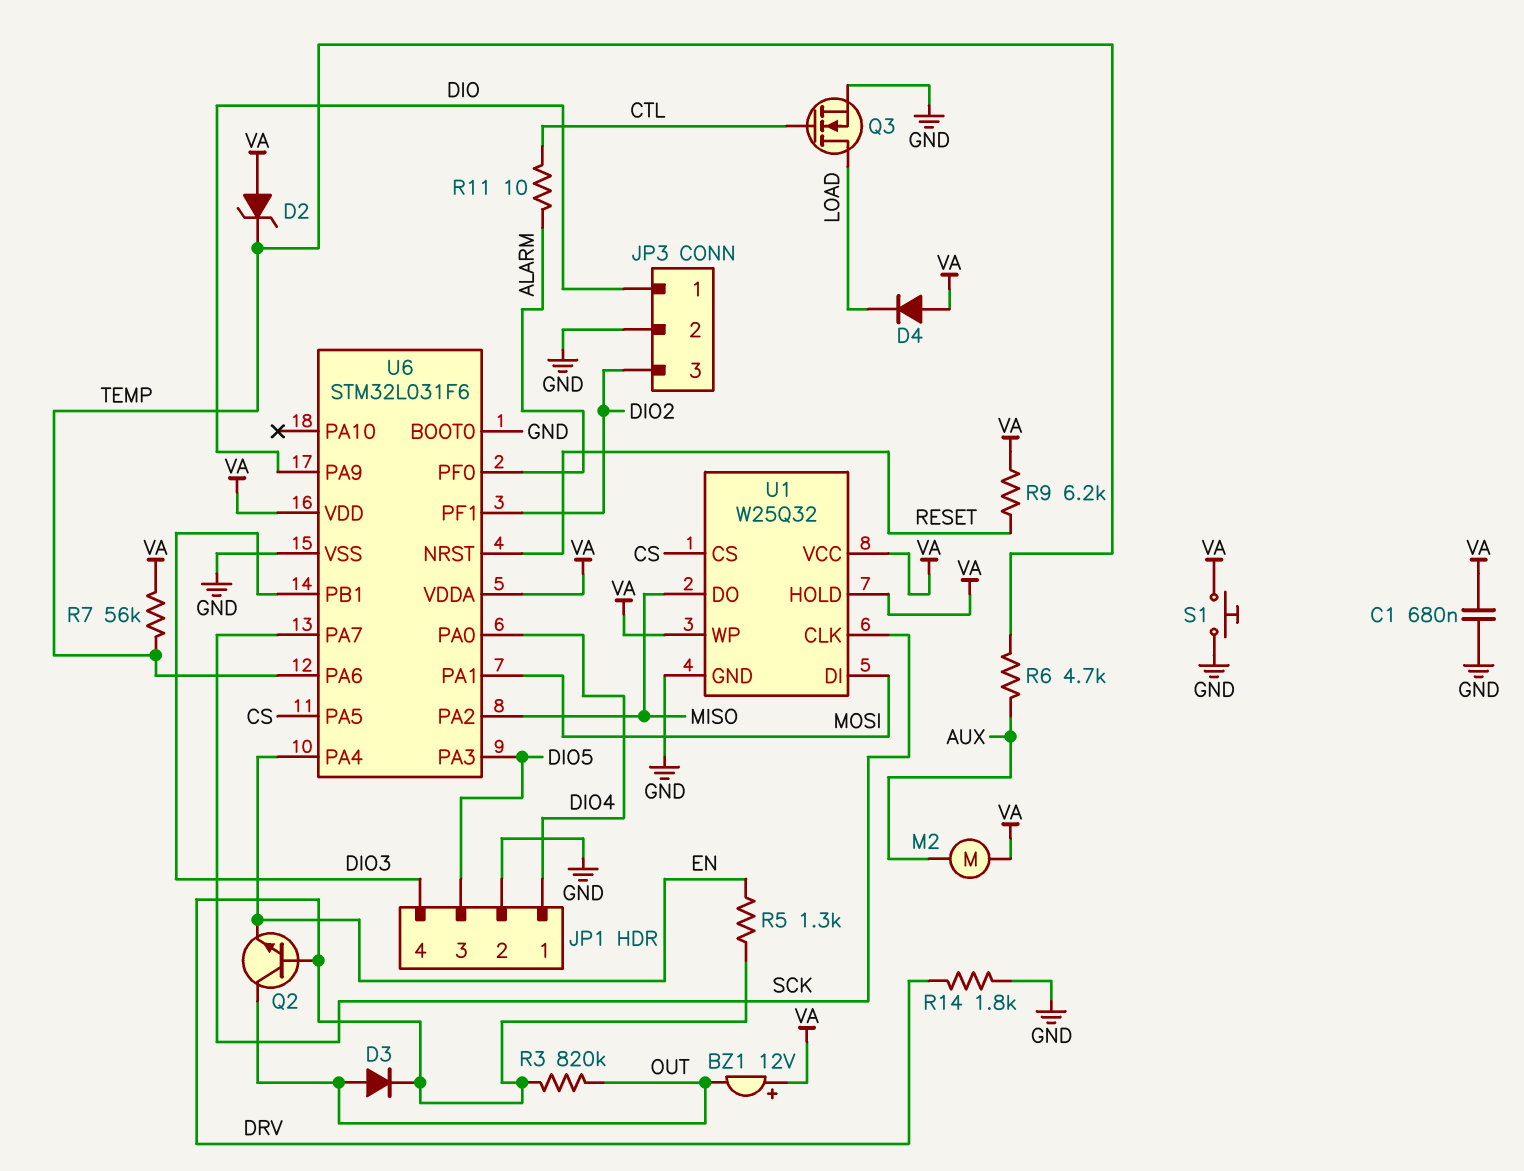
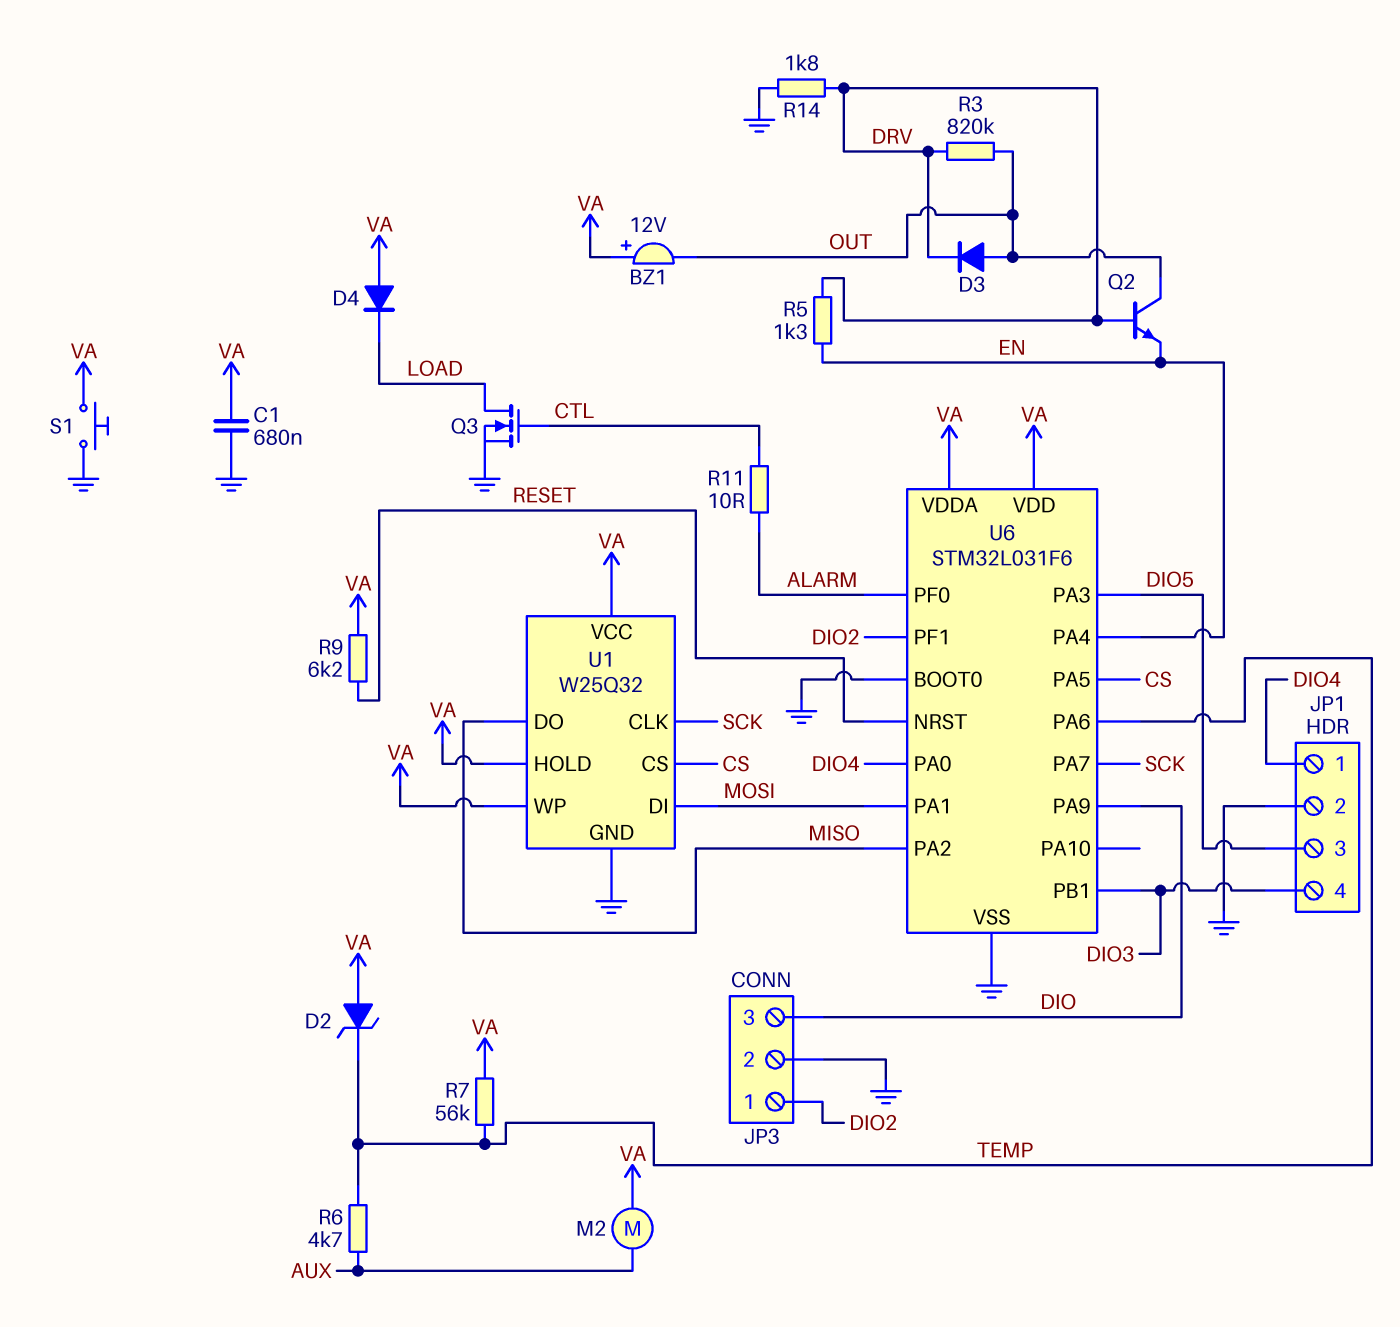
JP3 pin 1: DIO -> DIO2
JP3 pin 3: DIO2 -> DIO

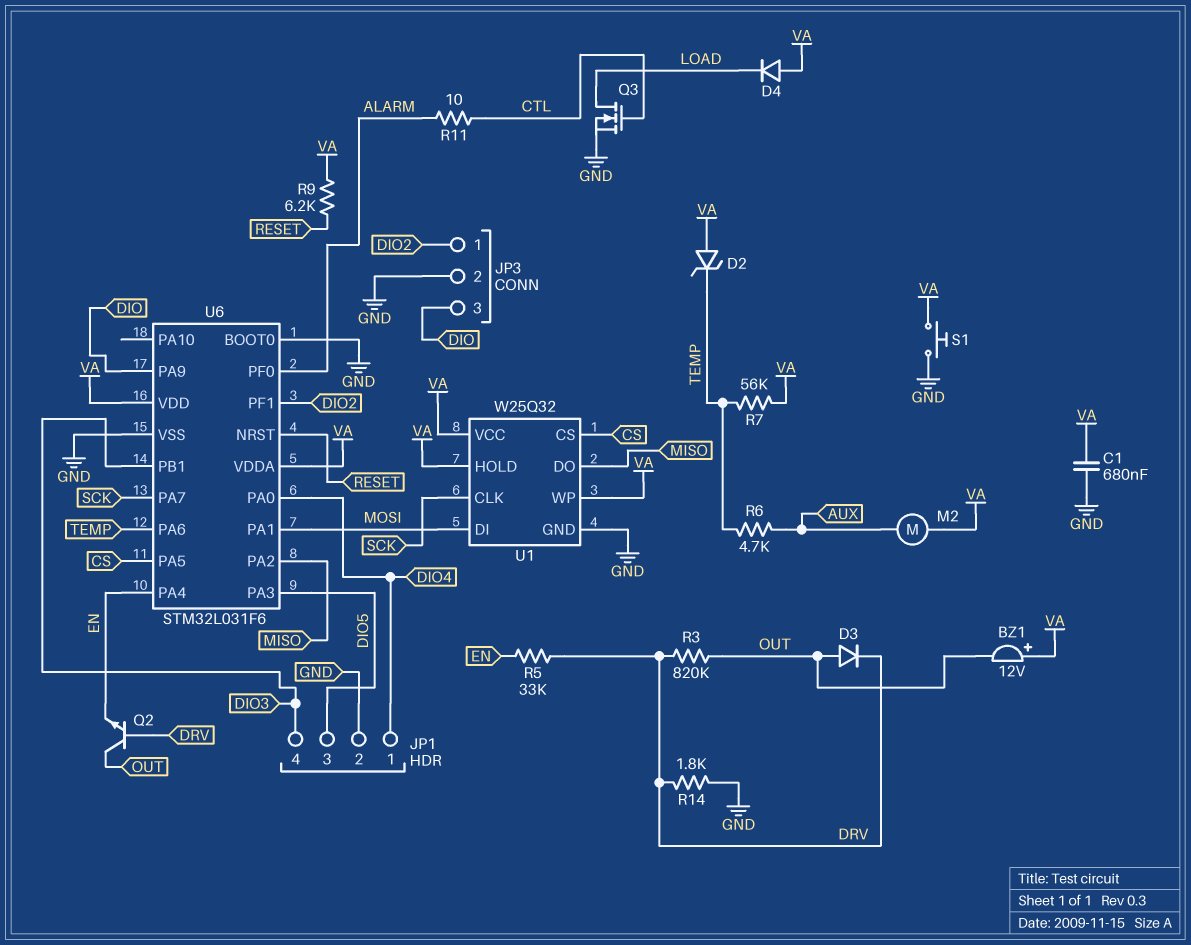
R5: 1.3k (DRV, EN) -> 33k (DRV, EN)

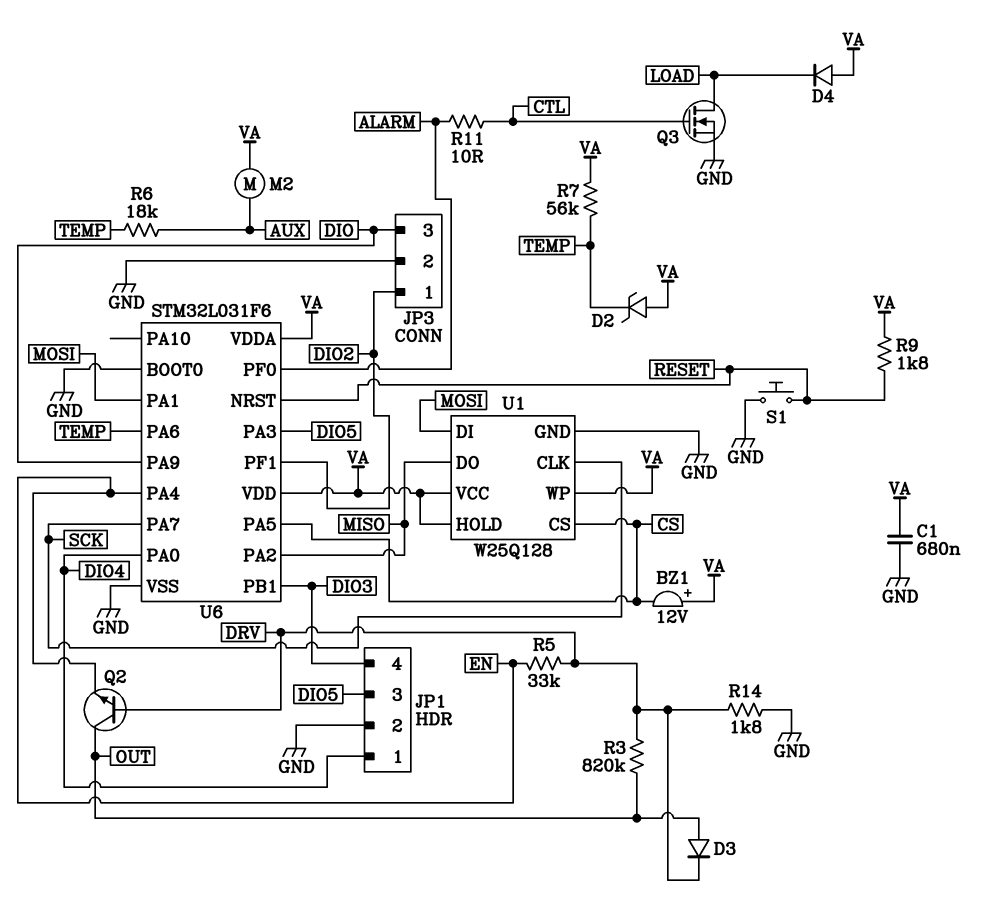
BZ1: buzzer 12V (plus VA, minus OUT) -> buzzer 12V (plus VA, minus CS)
R6: 4.7k (AUX, TEMP) -> 18k (AUX, TEMP)
R9: 6.2k (RESET, VA) -> 1.8k (RESET, VA)
S1: button (GND, VA) -> button (GND, RESET)
U1: W25Q32 -> W25Q128

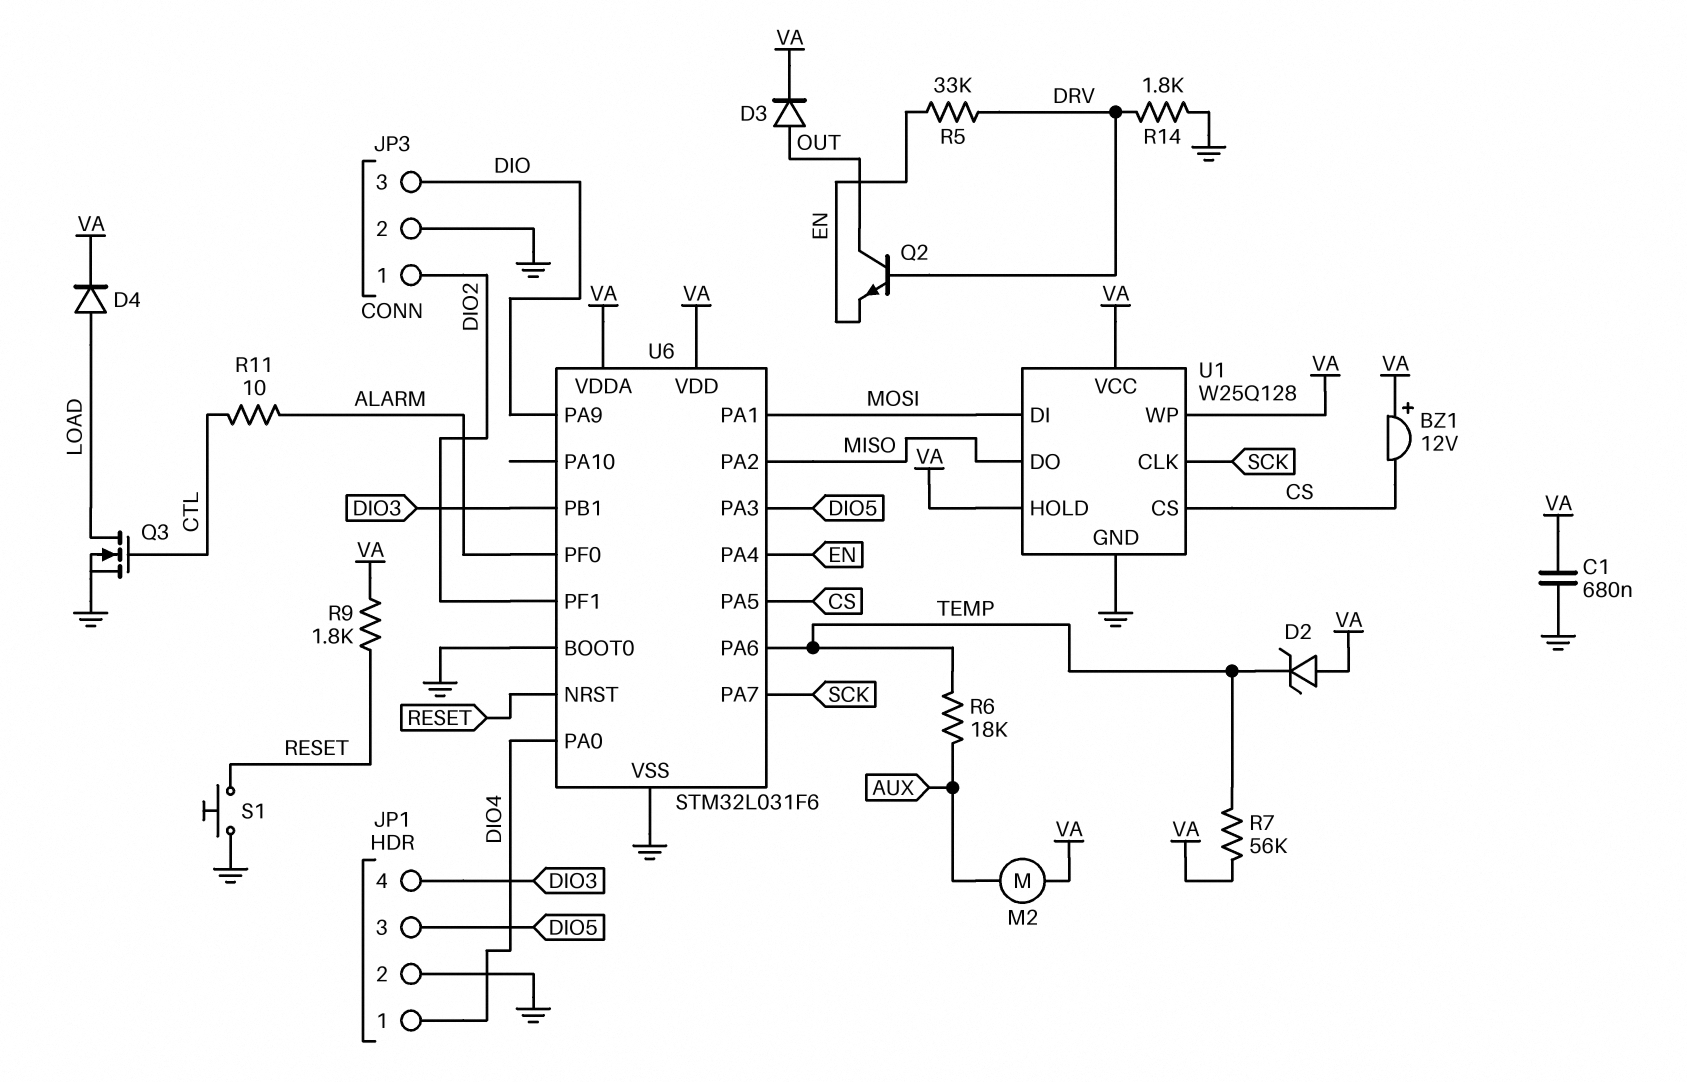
D3: diode (A OUT, K DRV) -> diode (A OUT, K VA)
D4: diode (A VA, K LOAD) -> diode (A LOAD, K VA)
R3: 820k (DRV, OUT) -> none

